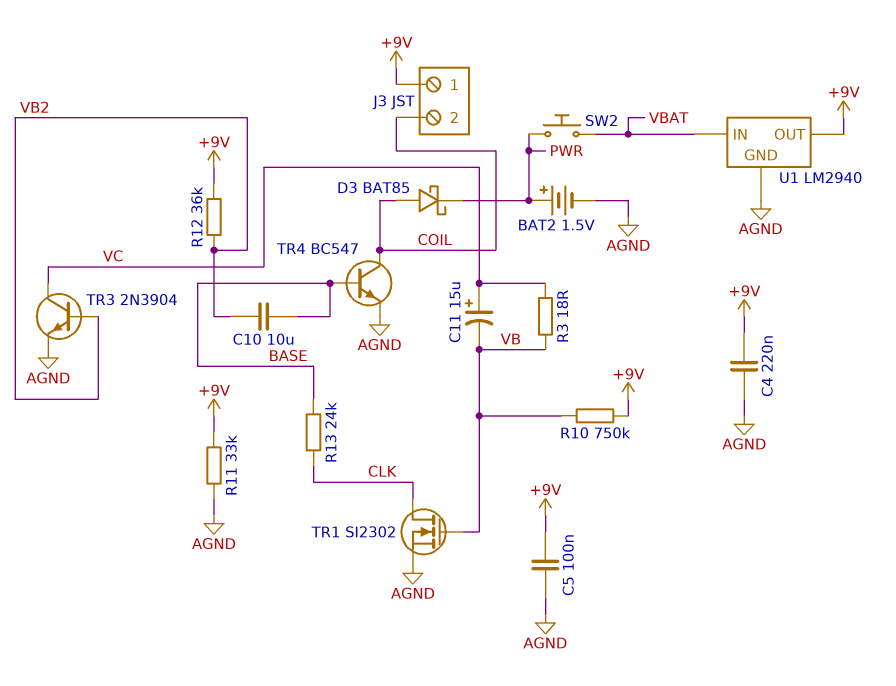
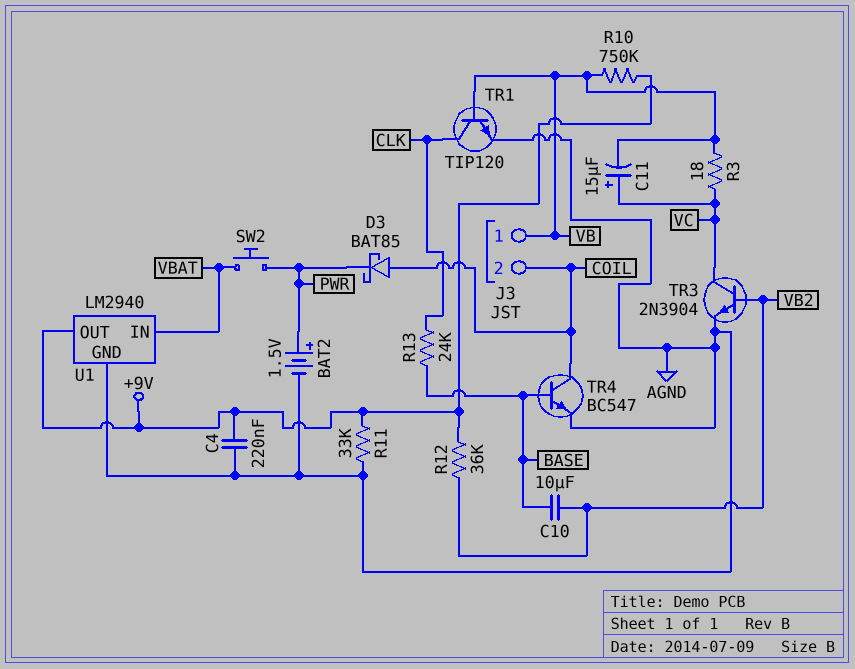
C5: 100nF (+9V, AGND) -> none
J3 pin 1: +9V -> VB
TR1: NMOS SI2302 (G VB, D CLK, S AGND) -> NPN TIP120 (B VB, C CLK, E AGND)

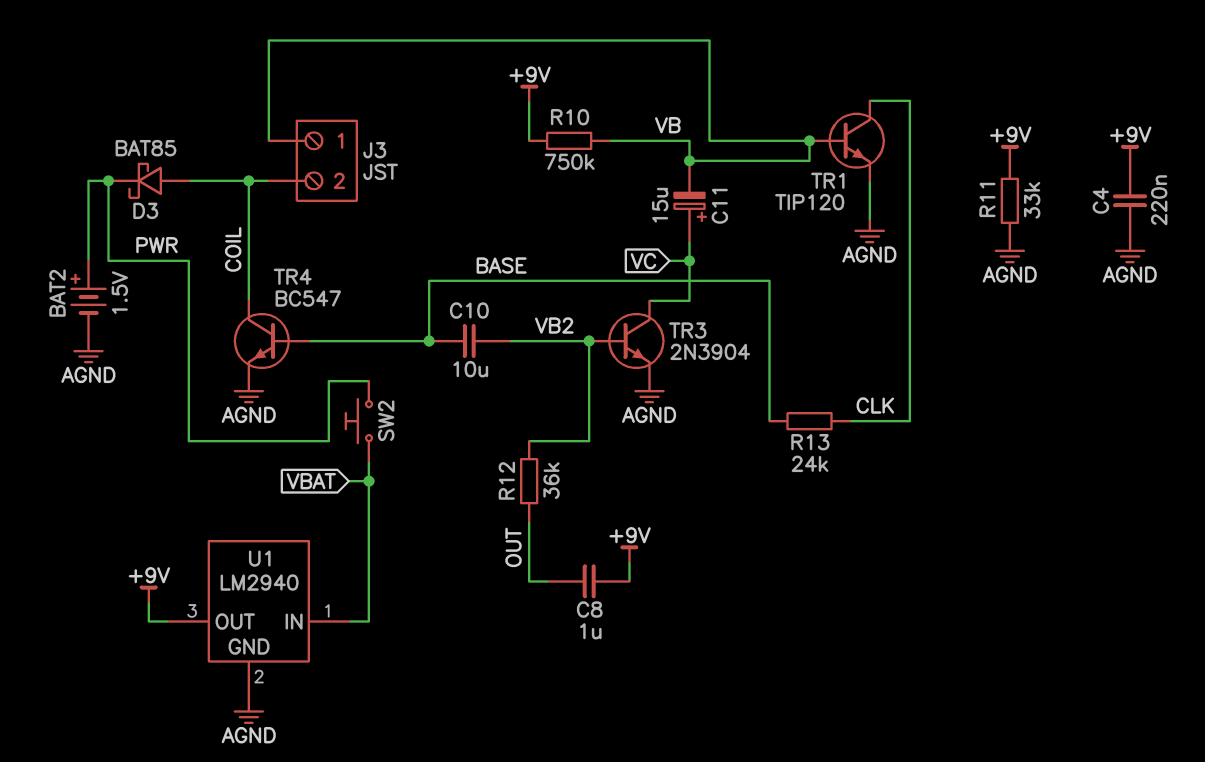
C8: none -> 1uF (+9V, OUT)
R3: 18 (VB, VC) -> none
R12: 36k (+9V, VB2) -> 36k (OUT, VB2)

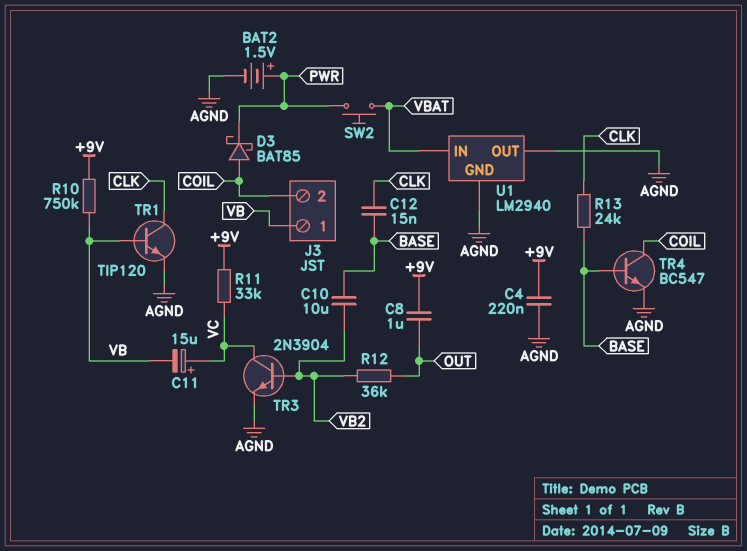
C12: none -> 15nF (BASE, CLK)
R11: 33k (+9V, AGND) -> 33k (+9V, VC)
U1 pin OUT: +9V -> AGND

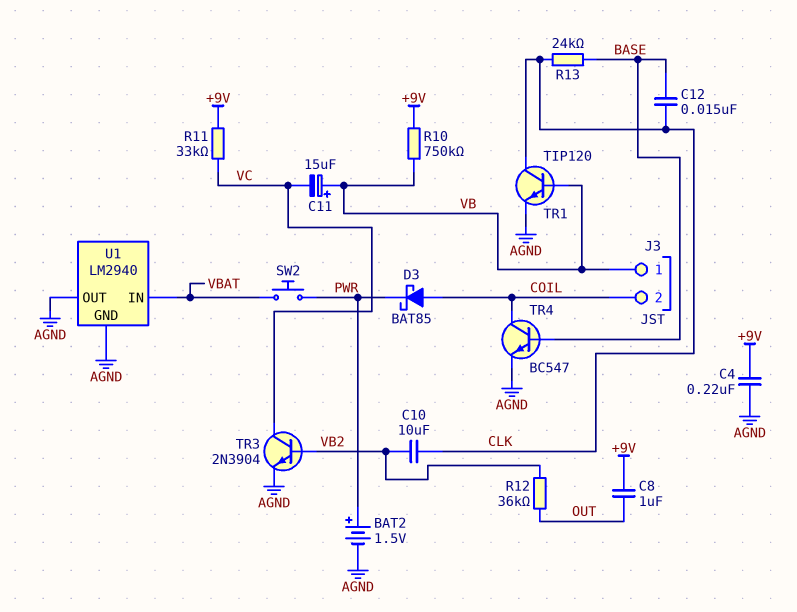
C10: 10uF (BASE, VB2) -> 10uF (CLK, VB2)
C11: 15uF (plus VC, minus VB) -> 15uF (plus VB, minus VC)

